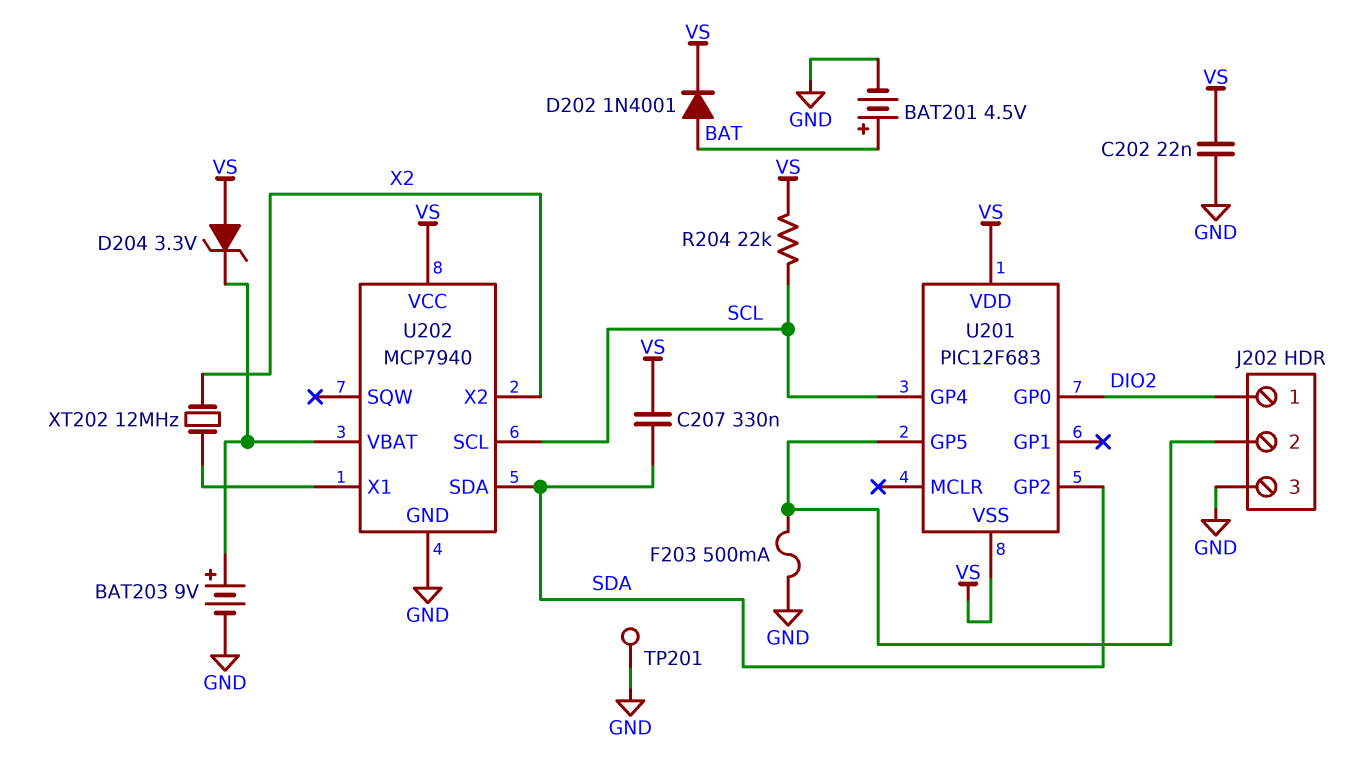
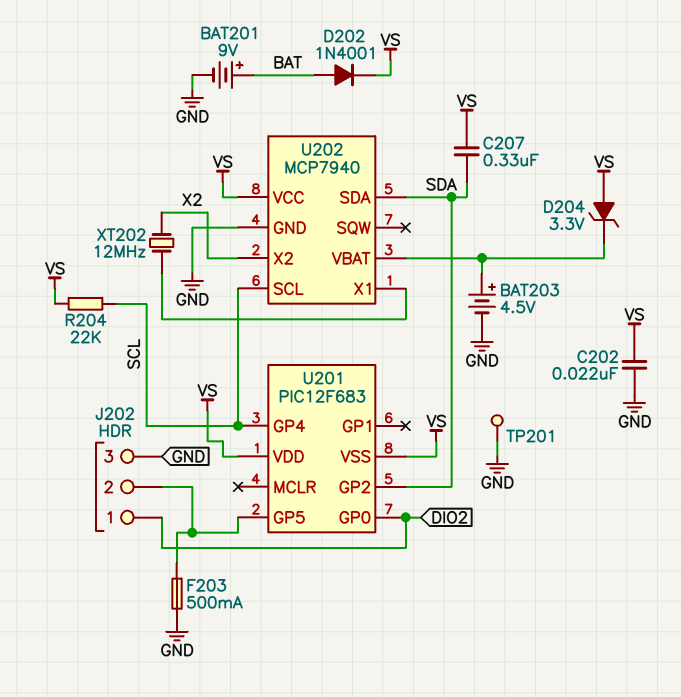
BAT201: 4.5V (plus BAT, minus GND) -> 9V (plus BAT, minus GND)
BAT203: 9V (plus U202/VBAT, minus GND) -> 4.5V (plus U202/VBAT, minus GND)

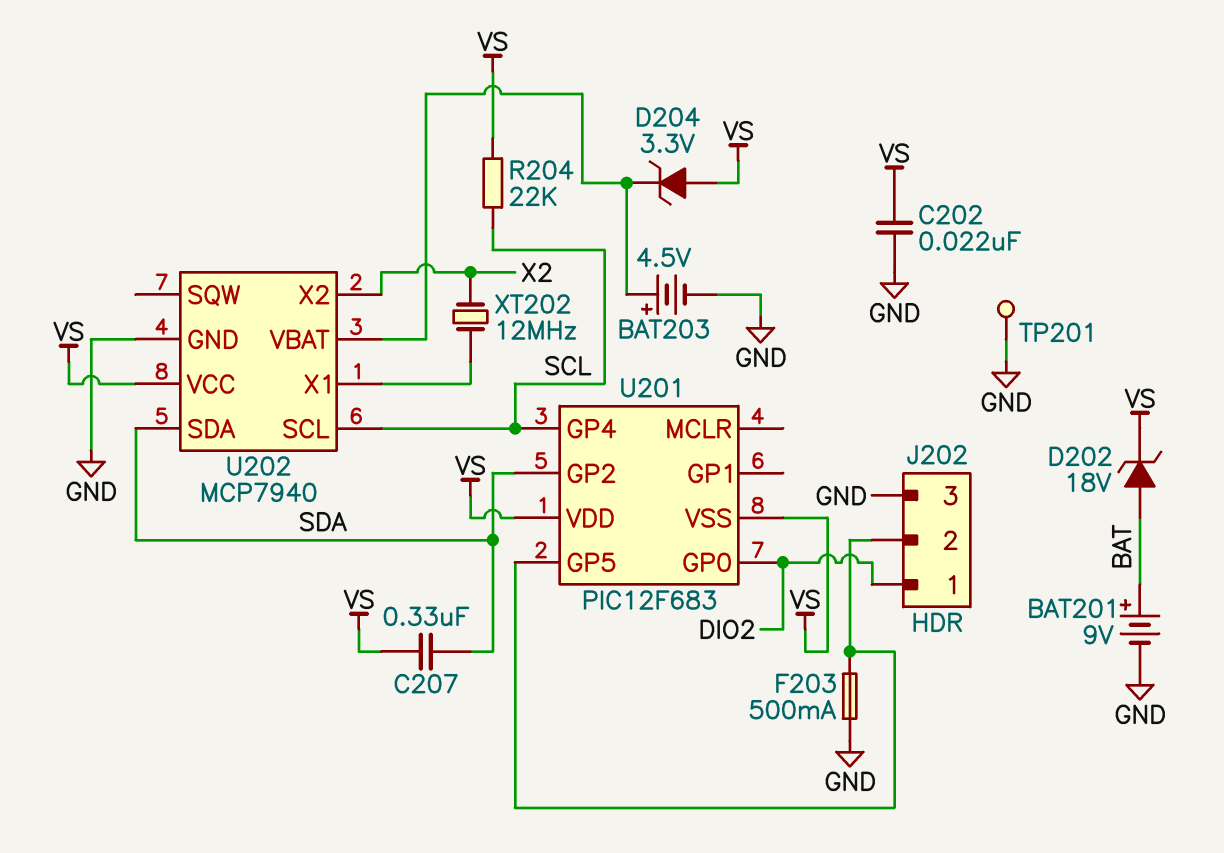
D202: diode 1N4001 (A BAT, K VS) -> zener 18V (A BAT, K VS)

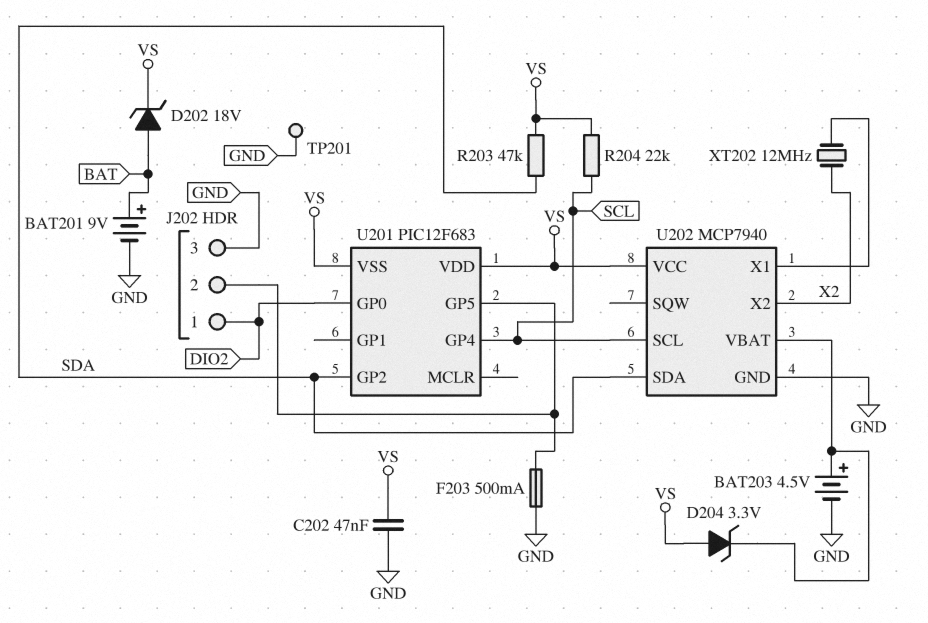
C202: 22nF (GND, VS) -> 47nF (GND, VS)
C207: 330nF (SDA, VS) -> none
R203: none -> 47k (SDA, VS)

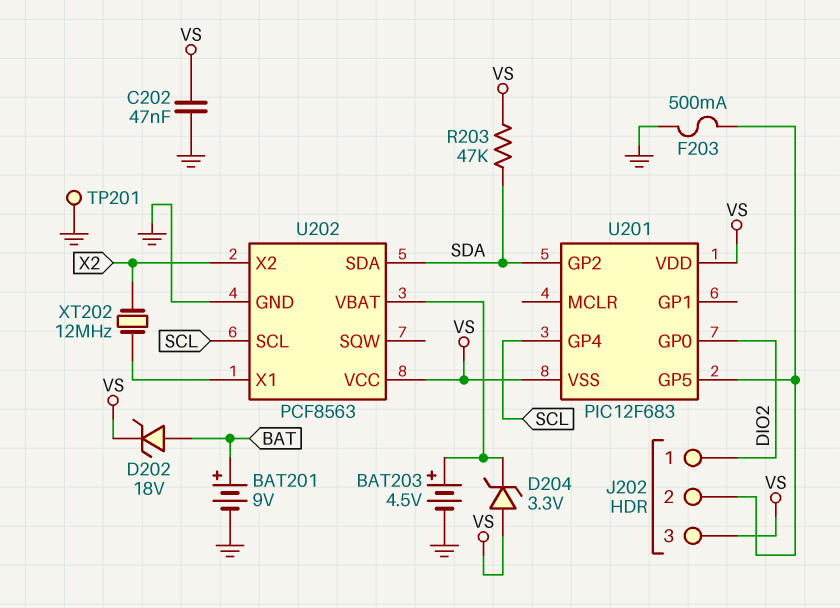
J202 pin 3: GND -> VS
R204: 22k (SCL, VS) -> none
U202: MCP7940 -> PCF8563

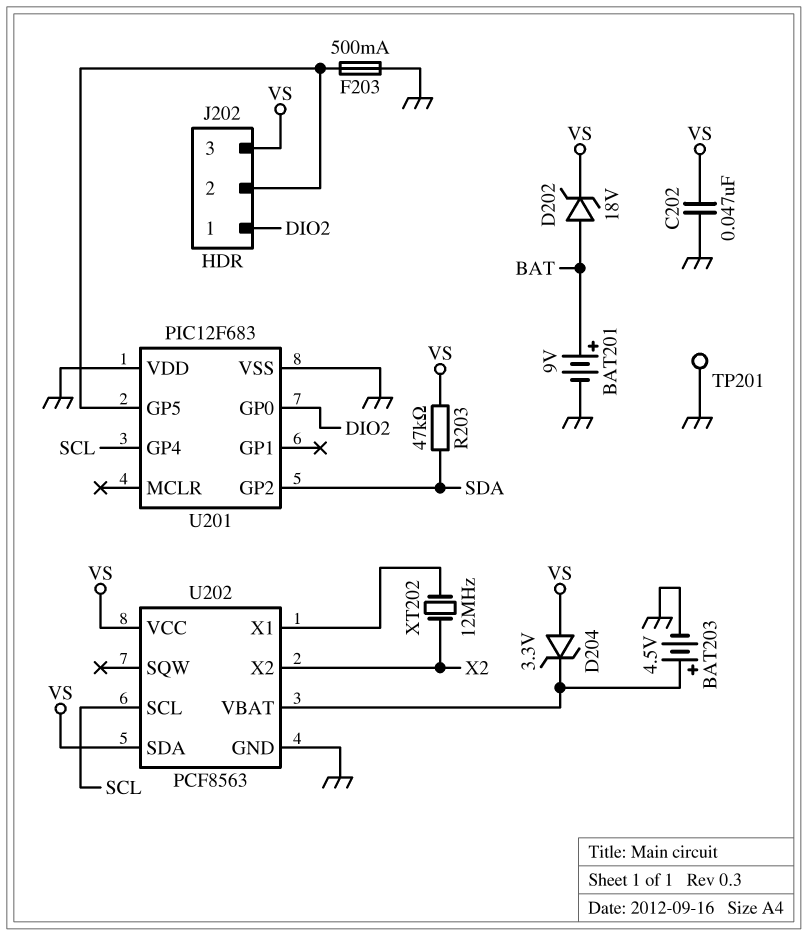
U201 pin VDD: VS -> GND
U201 pin VSS: VS -> GND
U202 pin SDA: SDA -> VS

